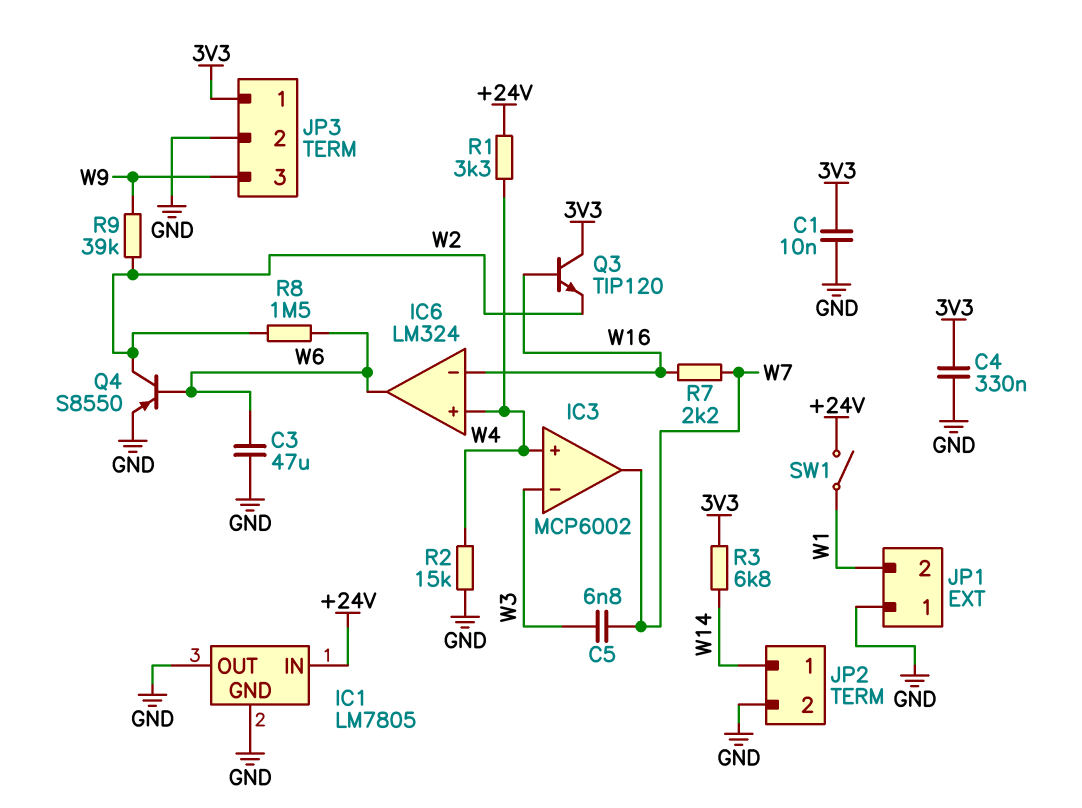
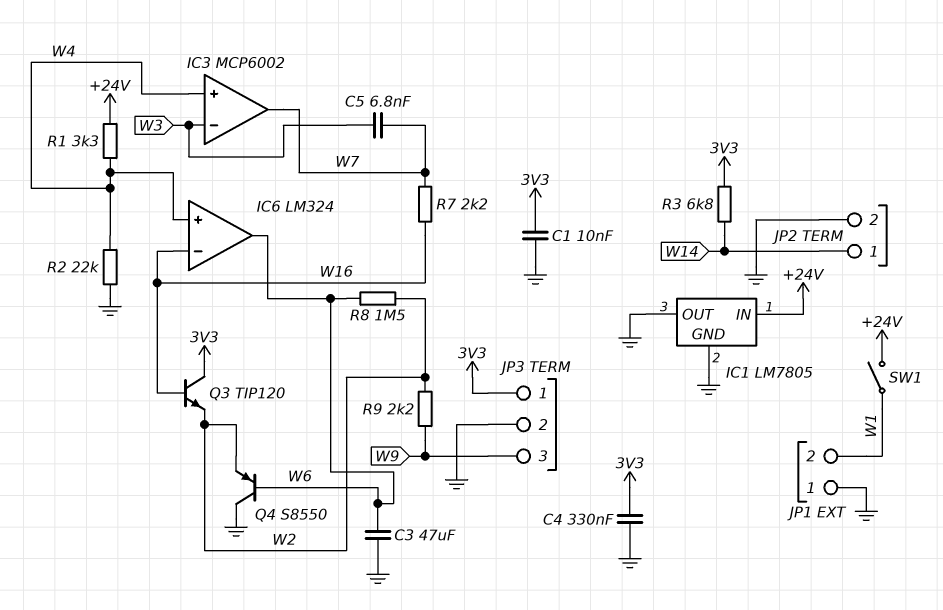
Q4: PNP S8550 (B W6, C W2, E GND) -> PNP S8550 (B W6, C GND, E W2)
R2: 15k (GND, W4) -> 22k (GND, W4)
R9: 39k (W2, W9) -> 2.2k (W2, W9)

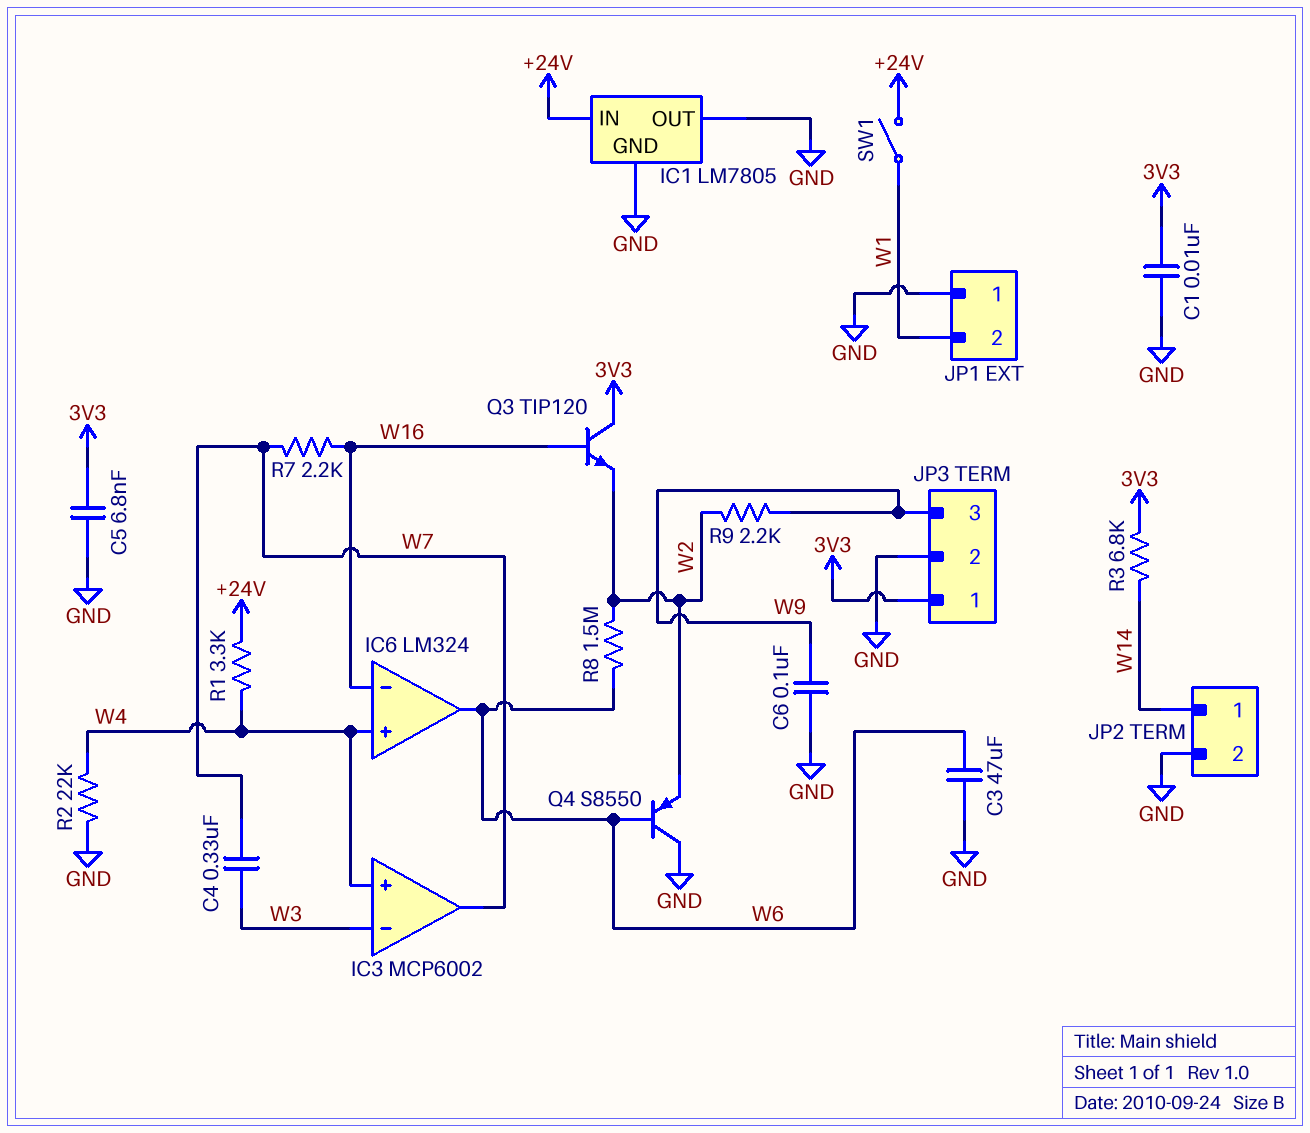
C4: 330nF (3V3, GND) -> 330nF (W3, W7)
C5: 6.8nF (W3, W7) -> 6.8nF (3V3, GND)
C6: none -> 100nF (GND, W9)

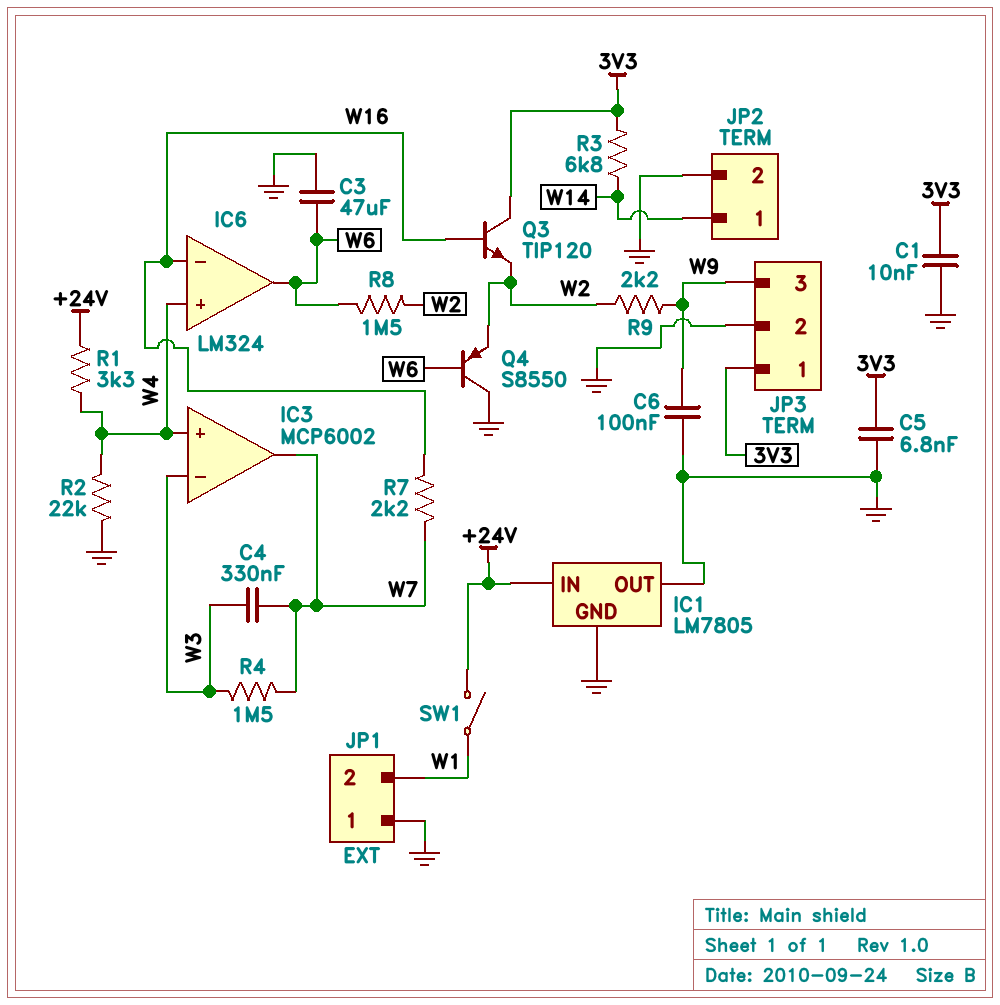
R4: none -> 1.5M (W3, W7)

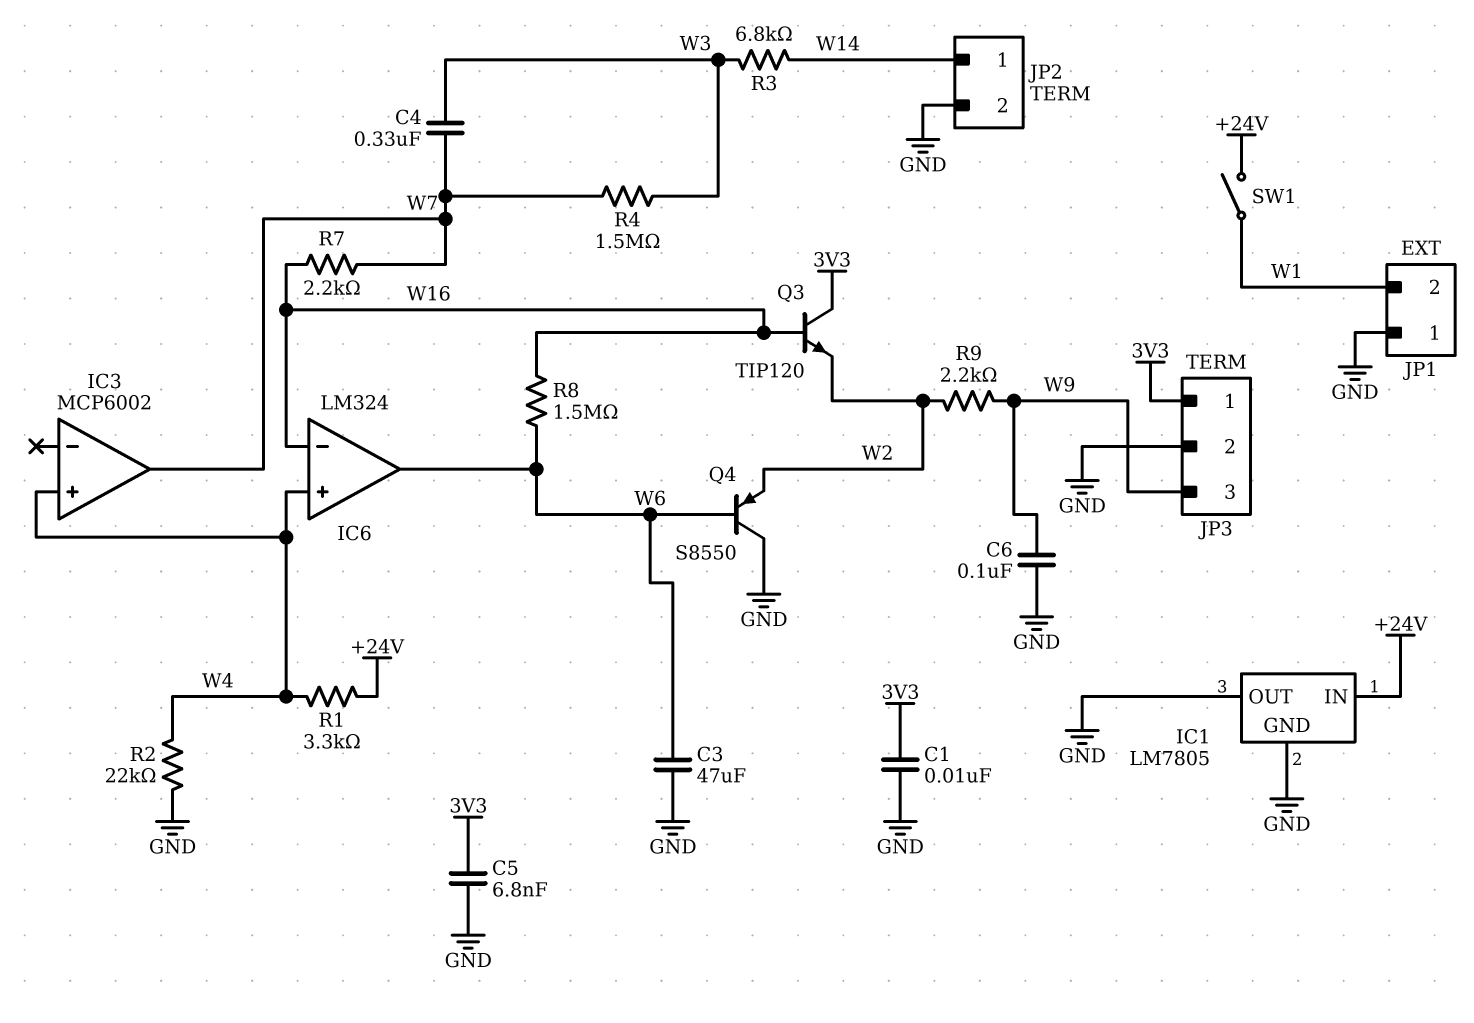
IC3 pin in-: W3 -> none
R3: 6.8k (3V3, W14) -> 6.8k (W3, W14)
R8: 1.5M (W2, W6) -> 1.5M (W6, W16)

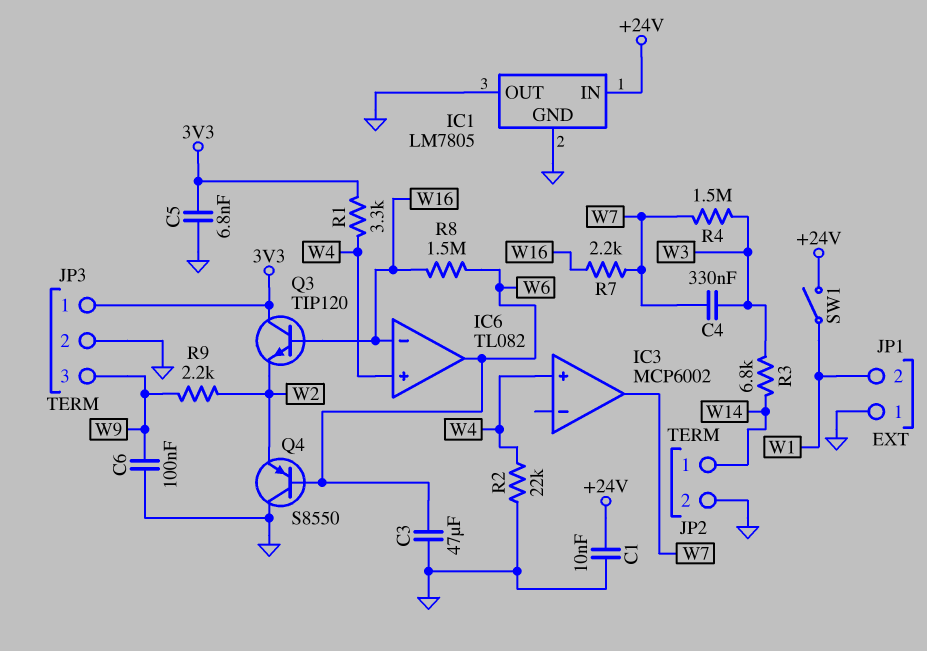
C1: 10nF (3V3, GND) -> 10nF (+24V, GND)
IC6: LM324 -> TL082
R1: 3.3k (+24V, W4) -> 3.3k (3V3, W4)

